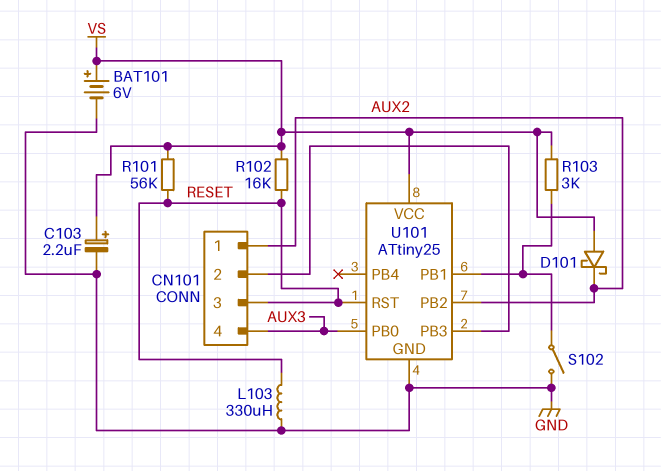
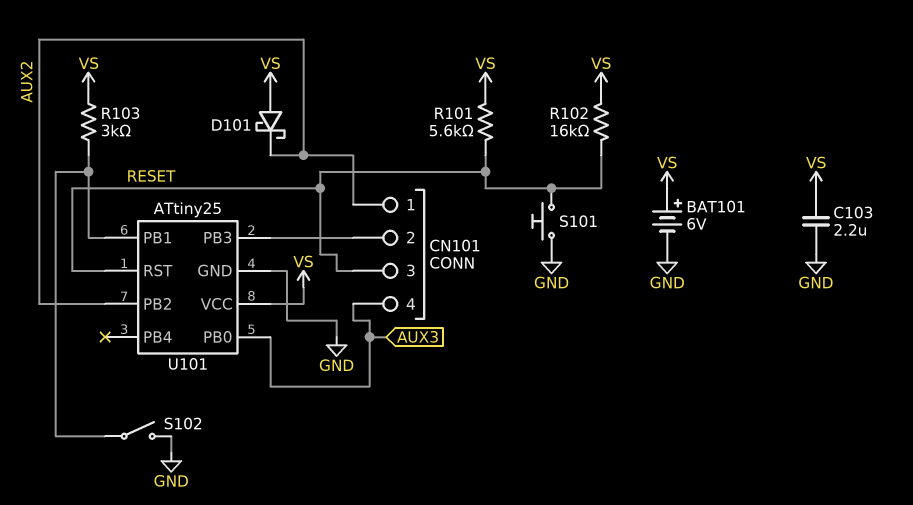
C103: 2.2uF (plus VS, minus GND) -> 2.2uF (GND, VS)
L103: 330uH (GND, RESET) -> none
R101: 56k (RESET, VS) -> 5.6k (RESET, VS)
S101: none -> button (GND, RESET)

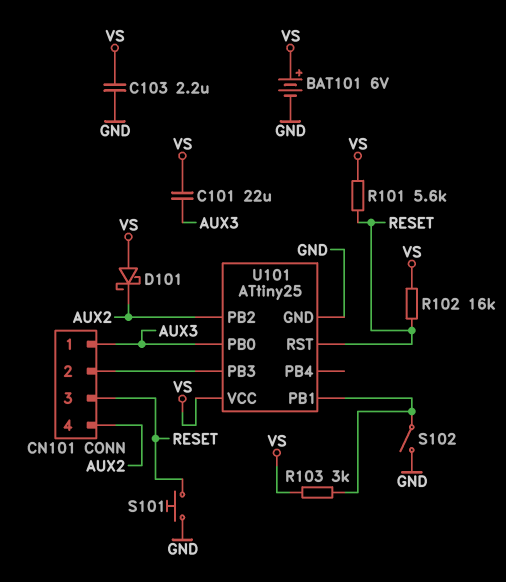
C101: none -> 22uF (AUX3, VS)
CN101 pin 1: AUX2 -> AUX3
CN101 pin 4: AUX3 -> AUX2

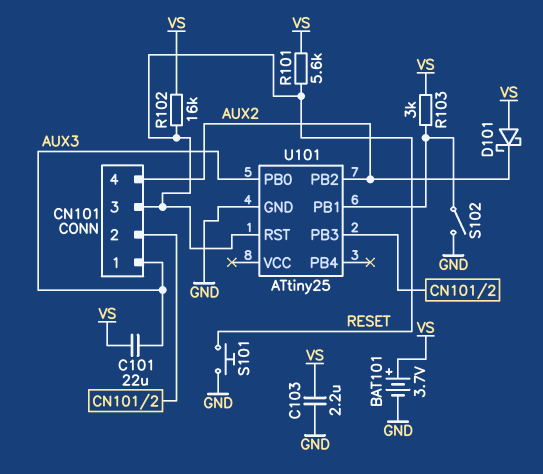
BAT101: 6V (plus VS, minus GND) -> 3.7V (plus VS, minus GND)
U101 pin VCC: VS -> none

